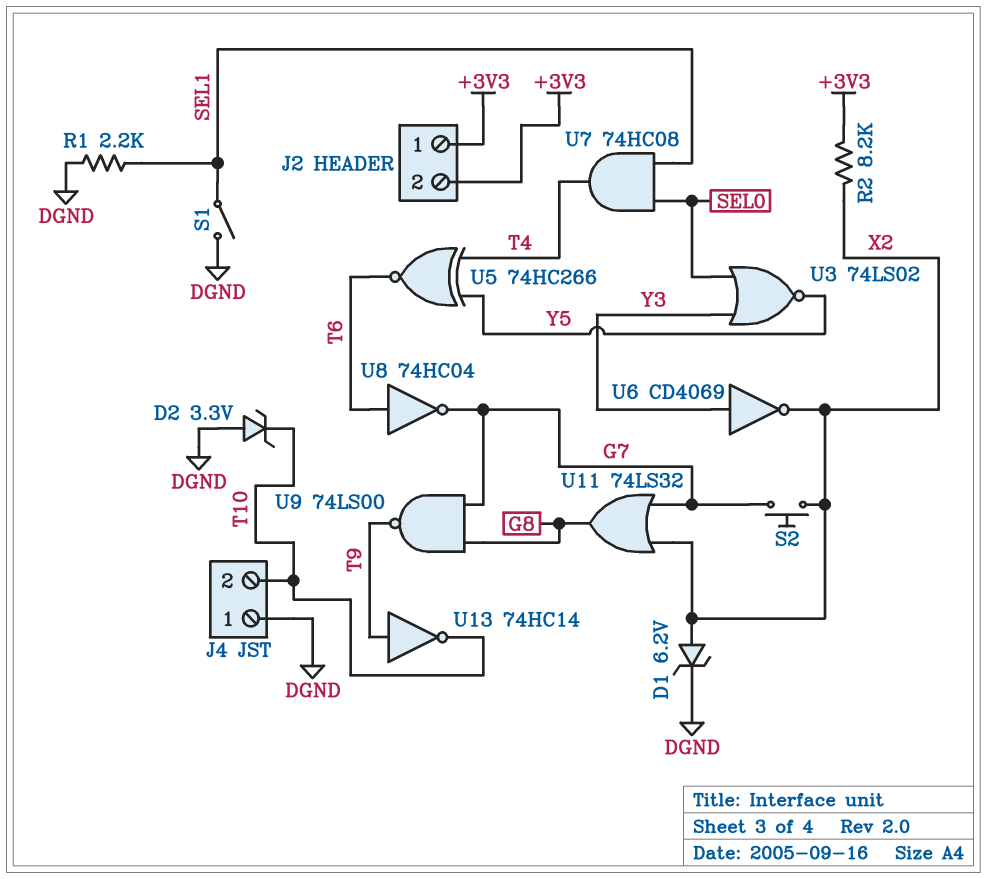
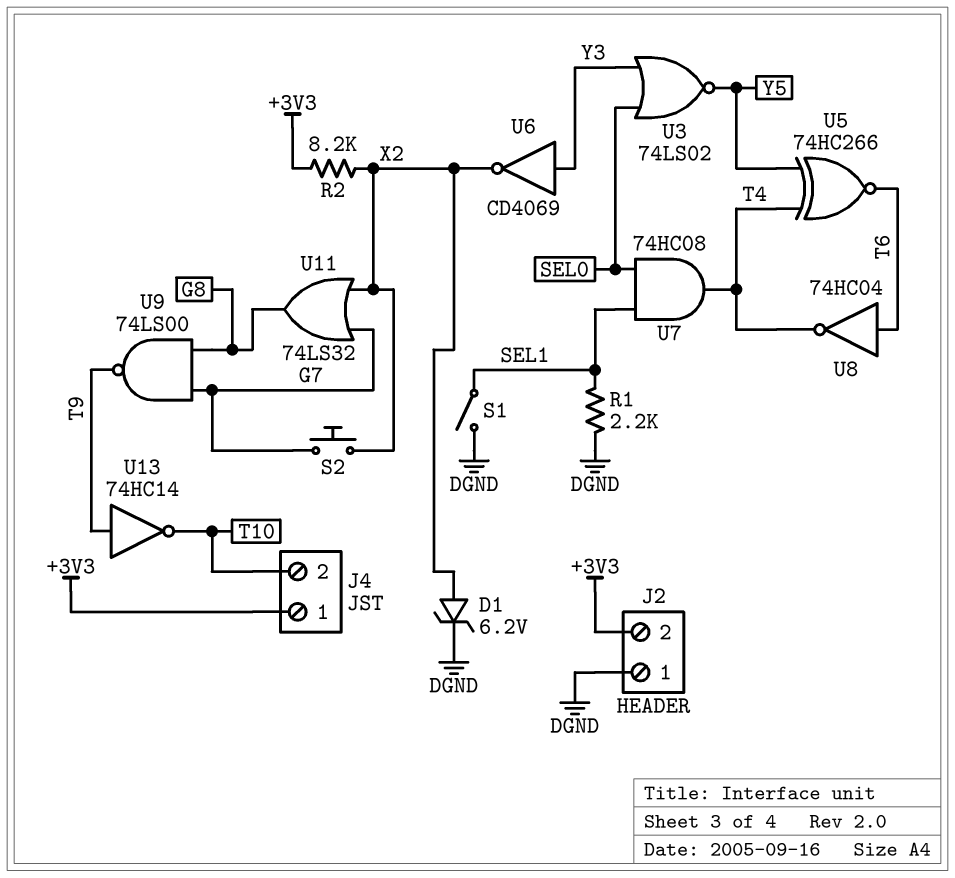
D2: zener 3.3V (A DGND, K T10) -> none
J2 pin 1: +3V3 -> DGND
J4 pin 1: DGND -> +3V3
U8: NOT 74HC04 (in T6, out G7) -> NOT 74HC04 (in T6, out T4)

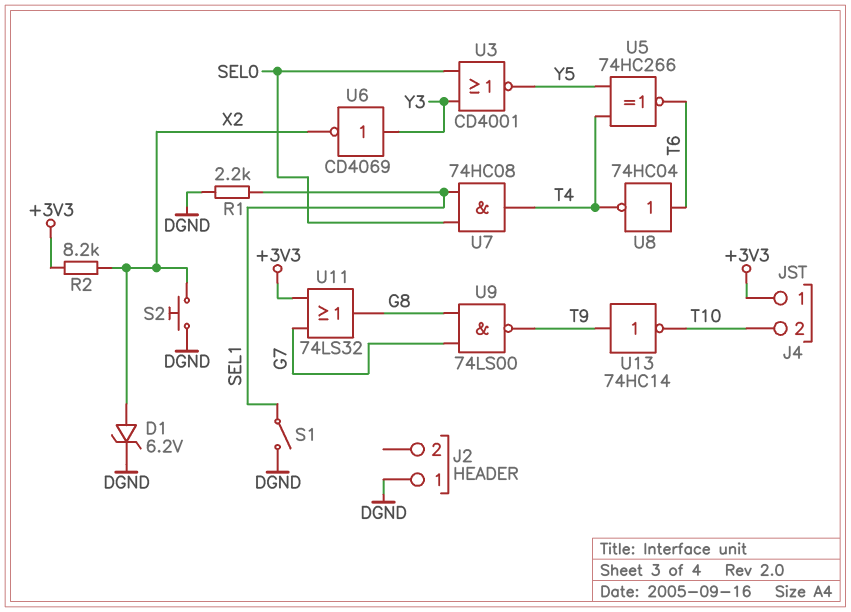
J2 pin 2: +3V3 -> none
S2: button (G7, X2) -> button (DGND, X2)
U3: NOR 74LS02 (in SEL0, in Y3, out Y5) -> NOR CD4001 (in SEL0, in Y3, out Y5)
U11: OR 74LS32 (in G7, in X2, out G8) -> OR 74LS32 (in +3V3, in G7, out G8)

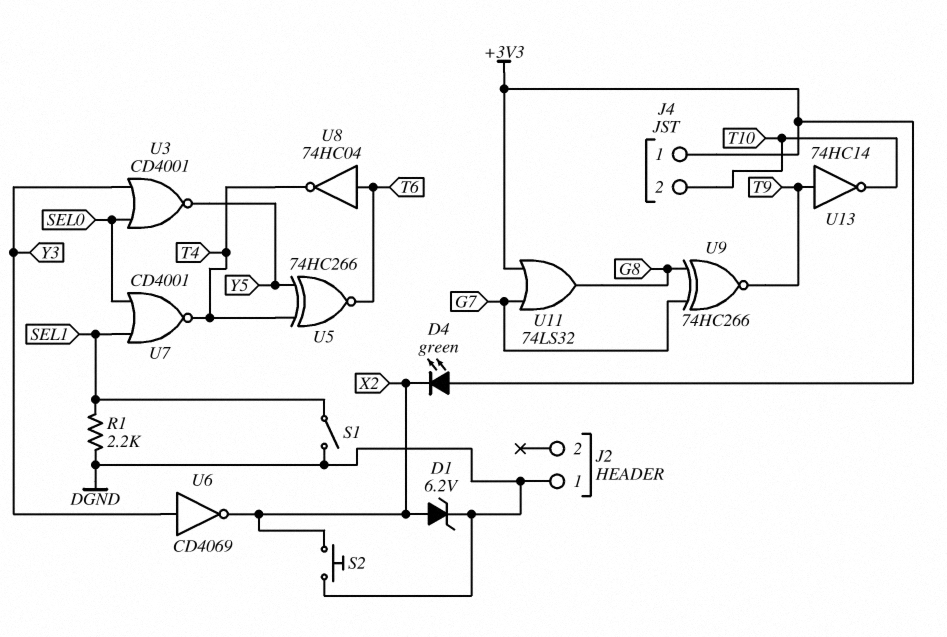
D4: none -> LED green (A +3V3, K X2)
R2: 8.2k (+3V3, X2) -> none
U7: AND 74HC08 (in SEL0, in SEL1, out T4) -> NOR CD4001 (in SEL0, in SEL1, out T4)
U9: NAND 74LS00 (in G7, in G8, out T9) -> XNOR 74HC266 (in G7, in G8, out T9)

